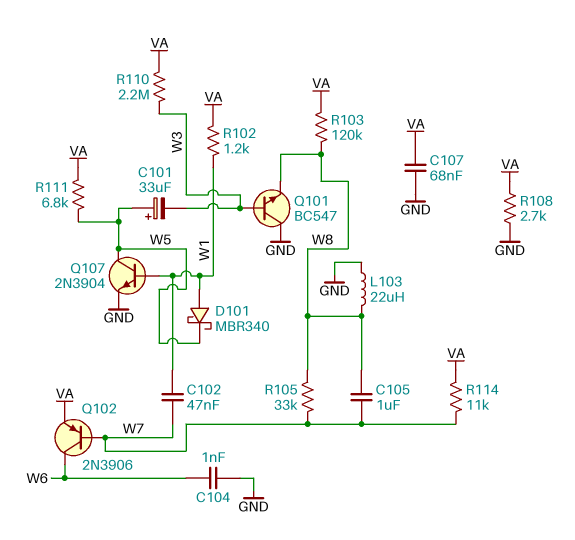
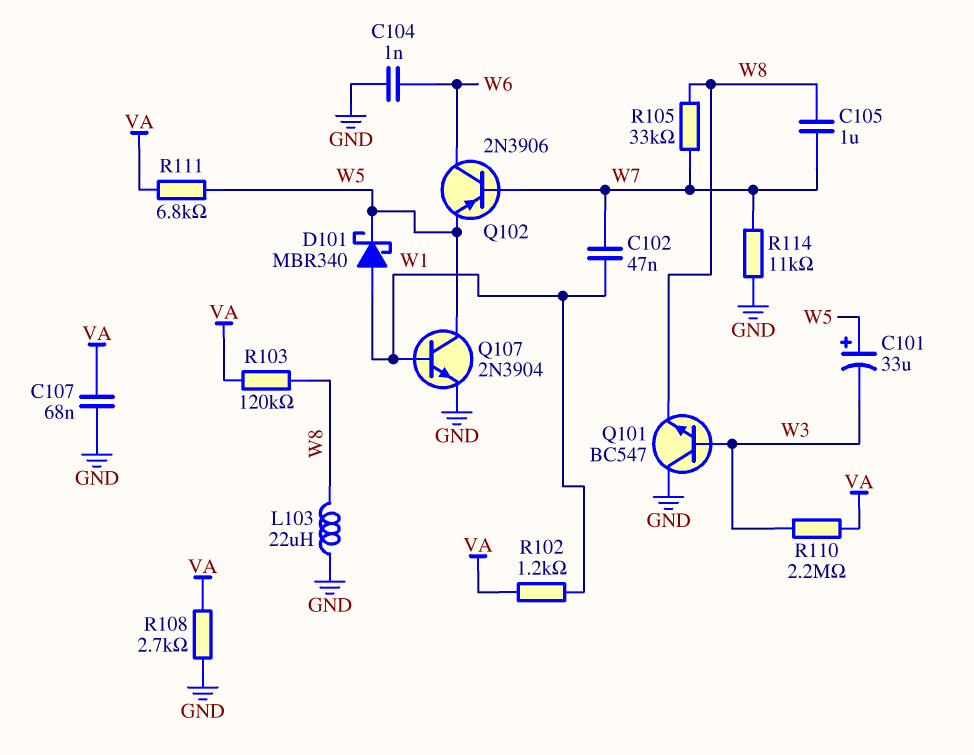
Q102: PNP 2N3906 (B W7, C W6, E VA) -> PNP 2N3906 (B W7, C W6, E W5)
R114: 11k (VA, W7) -> 11k (GND, W7)

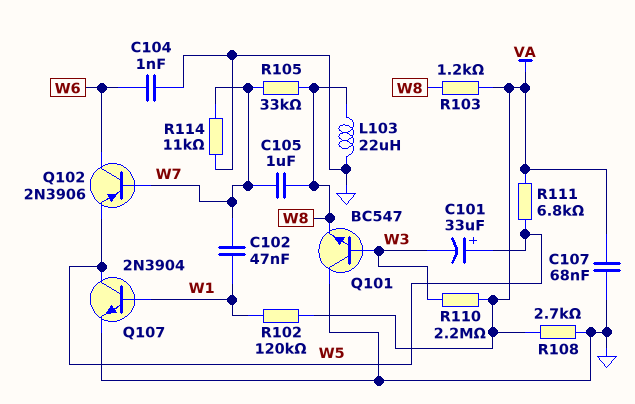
D101: schottky MBR340 (A W1, K W5) -> none
R102: 1.2k (VA, W1) -> 120k (VA, W1)
R103: 120k (VA, W8) -> 1.2k (VA, W8)

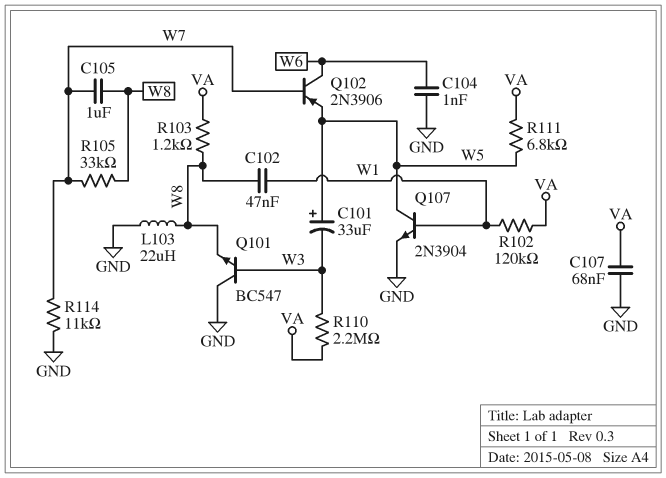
C102: 47nF (W1, W7) -> 47nF (W1, W8)
R108: 2.7k (GND, VA) -> none

